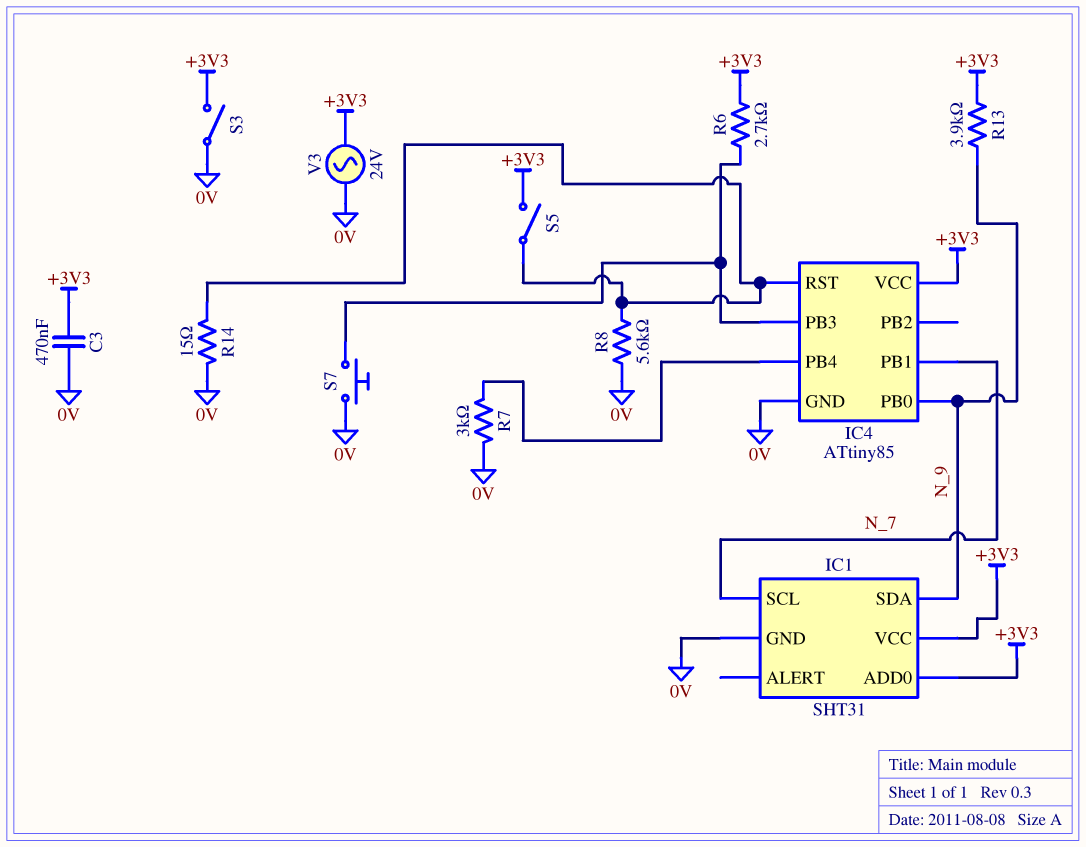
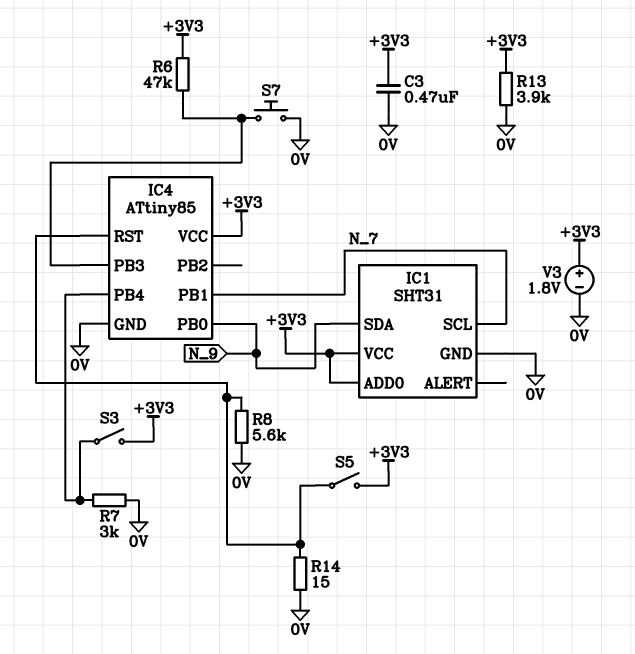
R6: 2.7k (+3V3, IC4/PB3) -> 47k (+3V3, IC4/PB3)
R13: 3.9k (+3V3, N_9) -> 3.9k (+3V3, 0V)
S3: switch (+3V3, 0V) -> switch (+3V3, IC4/PB4)
V3: AC 24V (+3V3, 0V) -> 1.8V (plus +3V3, minus 0V)

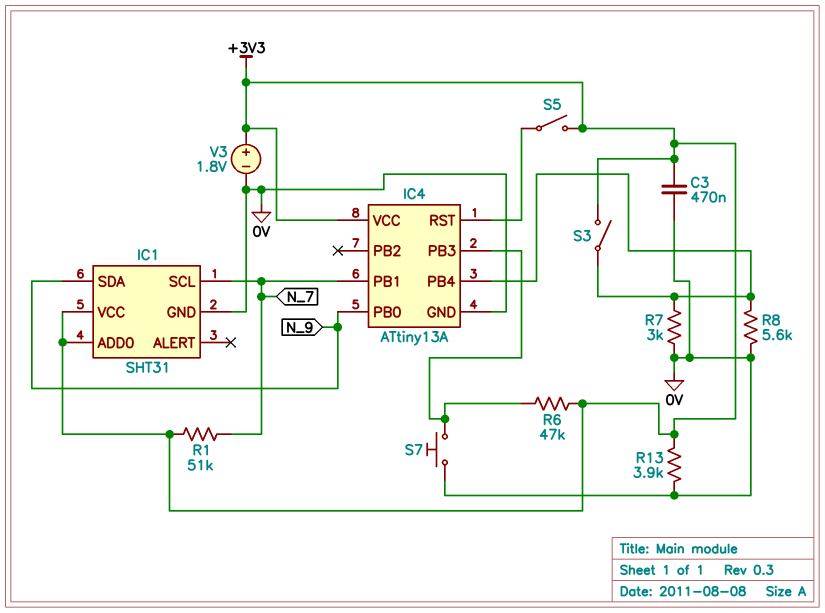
IC4: ATtiny85 -> ATtiny13A
R1: none -> 51k (+3V3, N_7)
R8: 5.6k (0V, IC4/RST) -> 5.6k (0V, IC4/PB4)
R14: 15 (0V, IC4/RST) -> none

